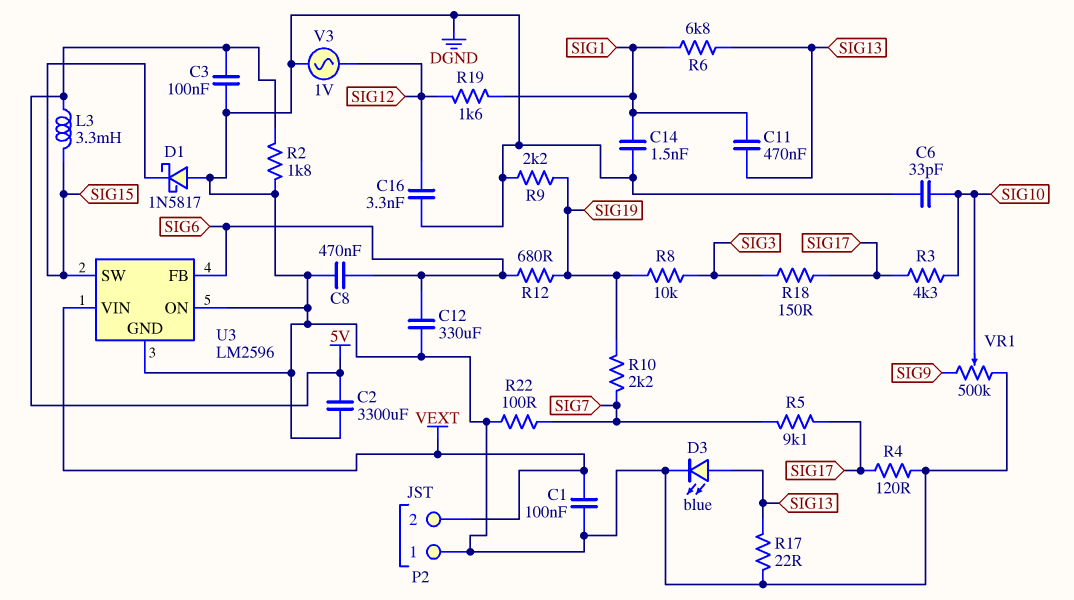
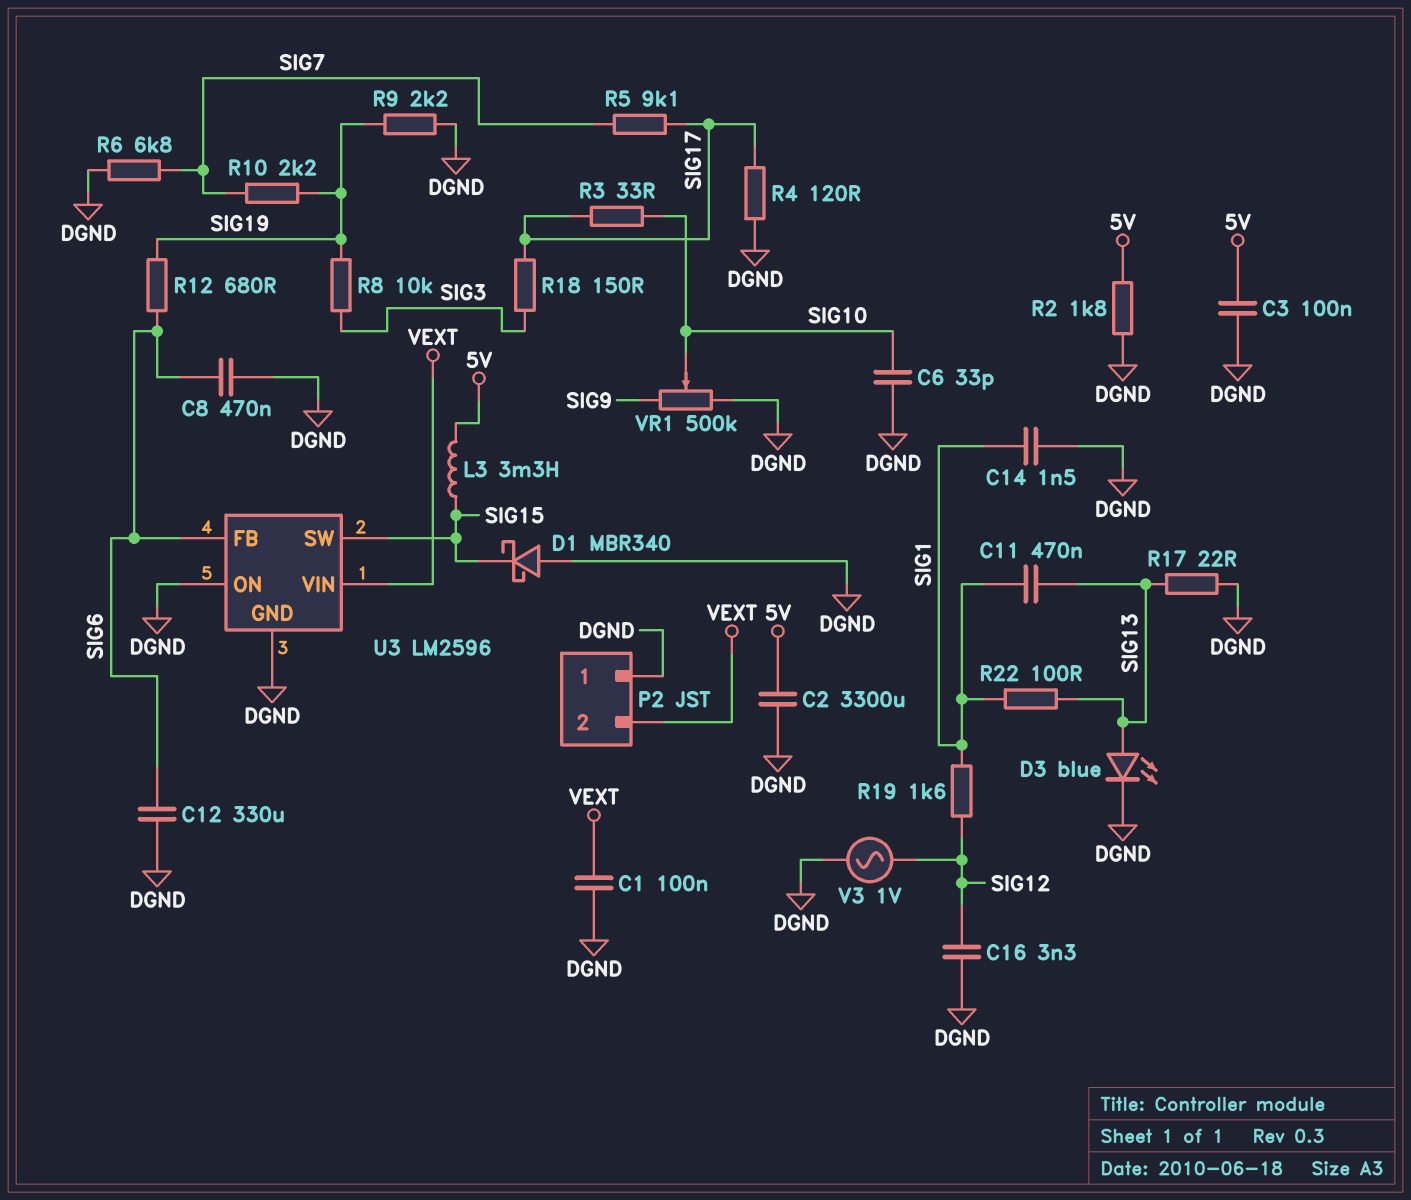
D1: schottky 1N5817 (A DGND, K SIG15) -> schottky MBR340 (A DGND, K SIG15)
R3: 4.3k (SIG10, SIG17) -> 33 (SIG10, SIG17)
R6: 6.8k (SIG1, SIG13) -> 6.8k (DGND, SIG7)
R22: 100 (DGND, SIG7) -> 100 (SIG1, SIG13)

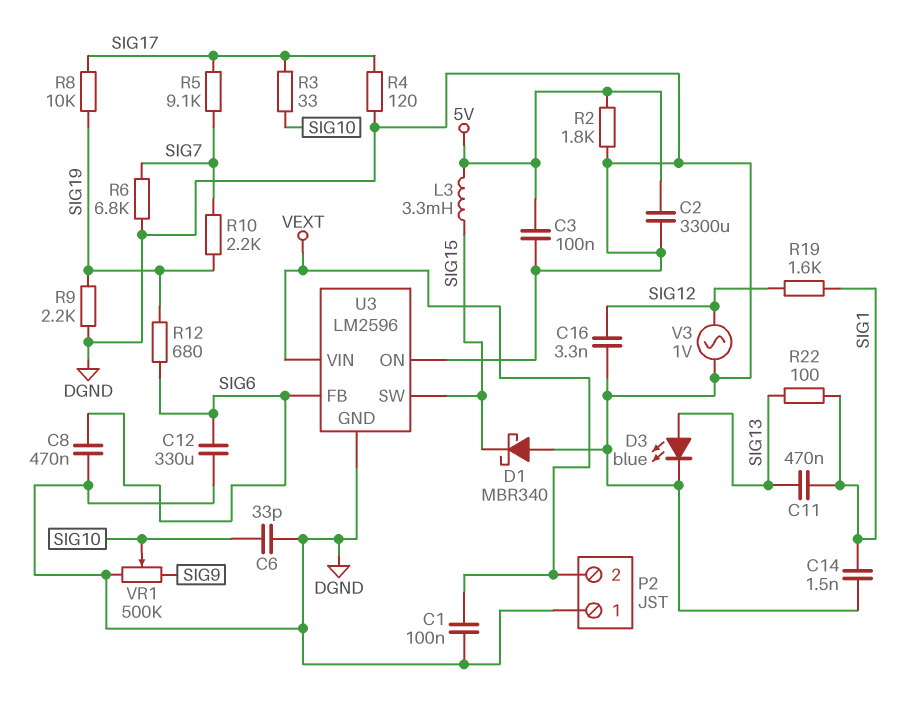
R8: 10k (SIG3, SIG19) -> 10k (SIG17, SIG19)
R17: 22 (DGND, SIG13) -> none
R18: 150 (SIG3, SIG17) -> none

